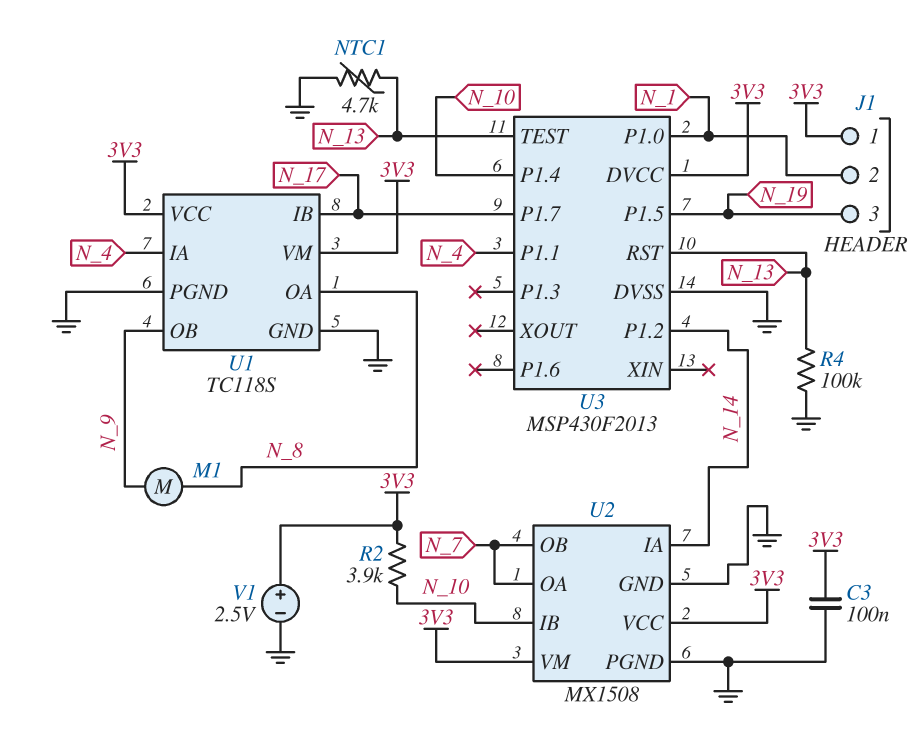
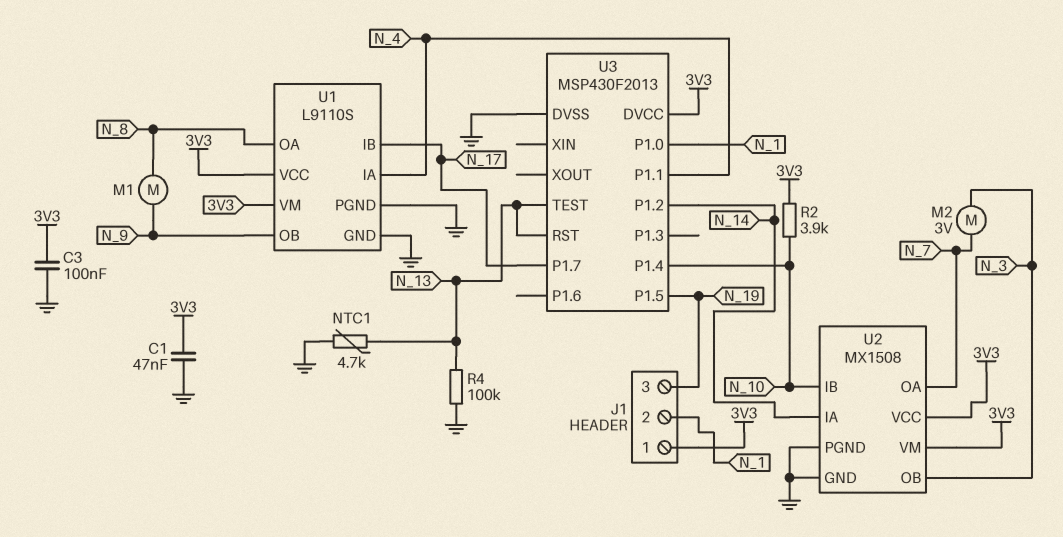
C1: none -> 47nF (3V3, GND)
M2: none -> motor 3V (N_3, N_7)
U1: TC118S -> L9110S
U2 pin OB: N_7 -> N_3
V1: 2.5V (plus 3V3, minus GND) -> none

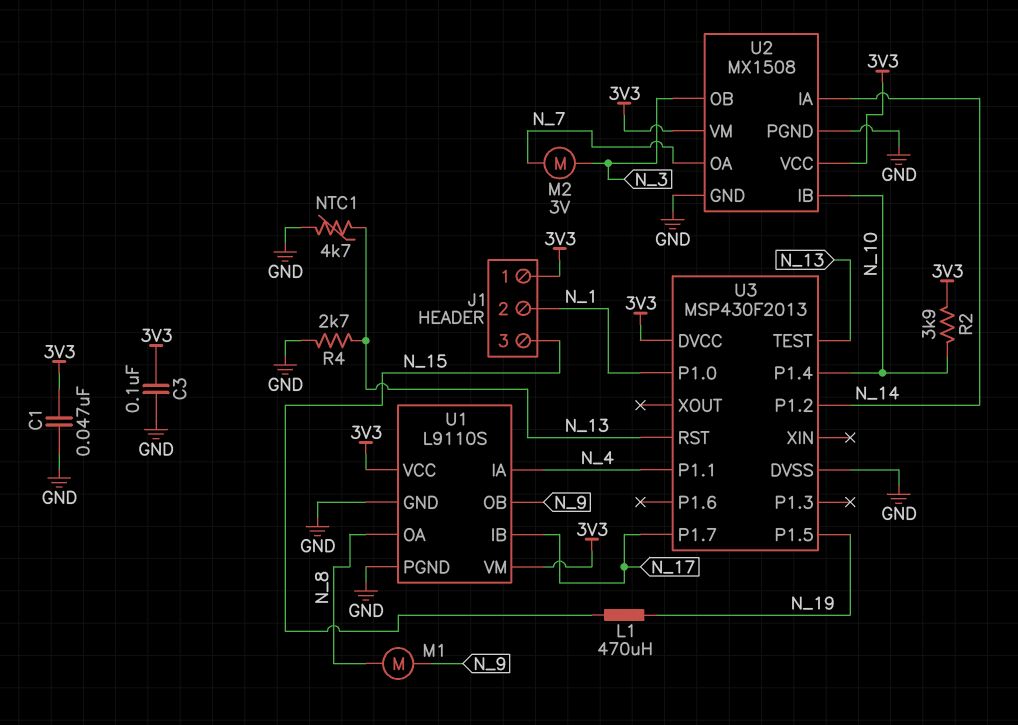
J1 pin 3: N_19 -> N_15
L1: none -> 470uH (N_15, N_19)
R4: 100k (GND, N_13) -> 2.7k (GND, N_13)

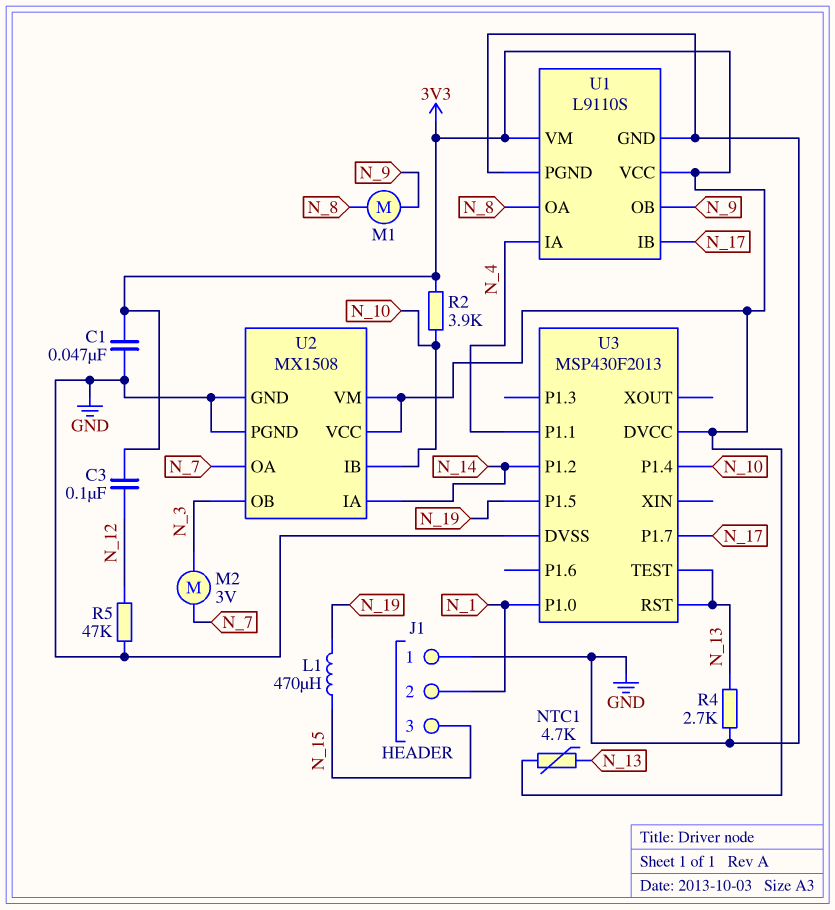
C3: 100nF (3V3, GND) -> 100nF (3V3, N_12)
J1 pin 1: 3V3 -> GND
NTC1: 4.7k (GND, N_13) -> 4.7k (3V3, N_13)
R5: none -> 47k (GND, N_12)

